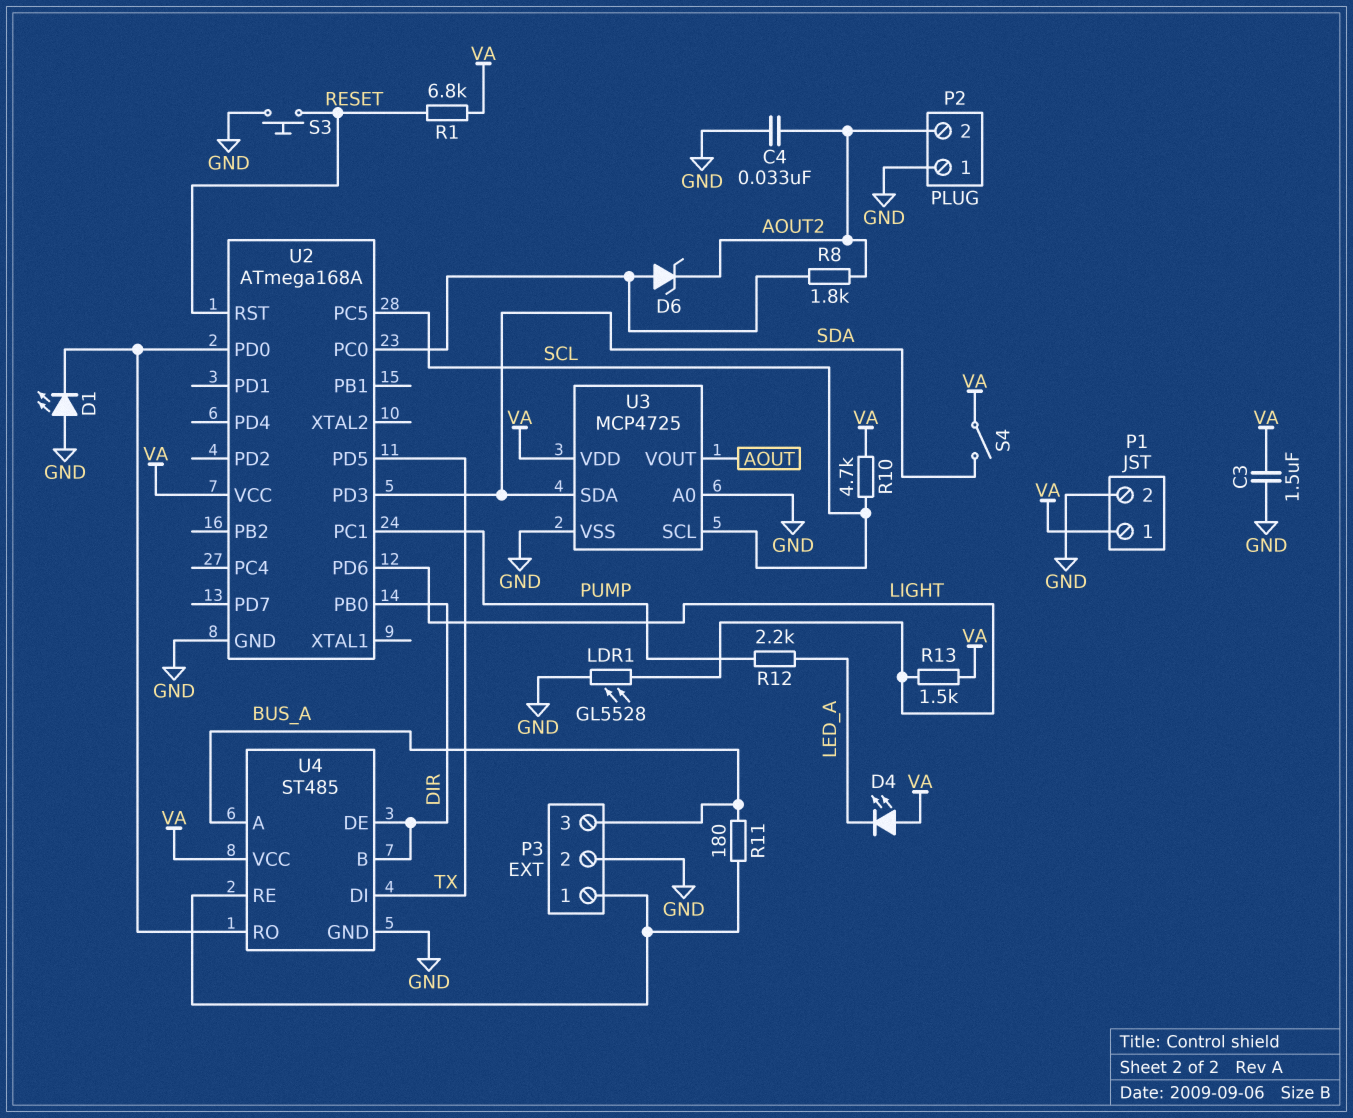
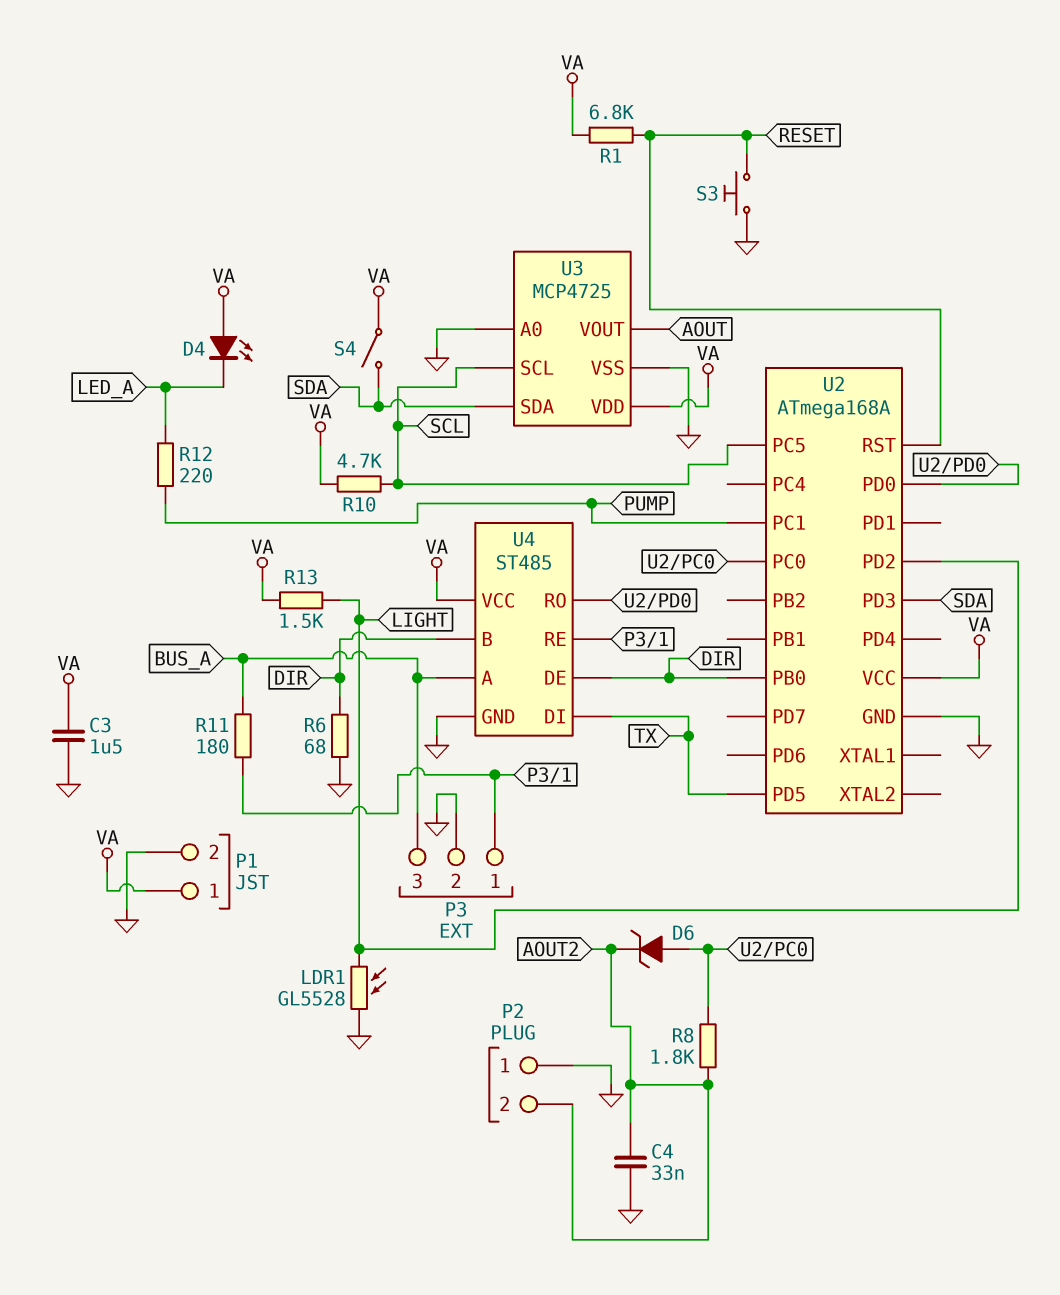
D1: LED (A GND, K U2/PD0) -> none
R6: none -> 68 (DIR, GND)
R12: 2.2k (LED_A, PUMP) -> 220 (LED_A, PUMP)
U2 pin PD2: none -> LIGHT
U2 pin PD6: LIGHT -> none

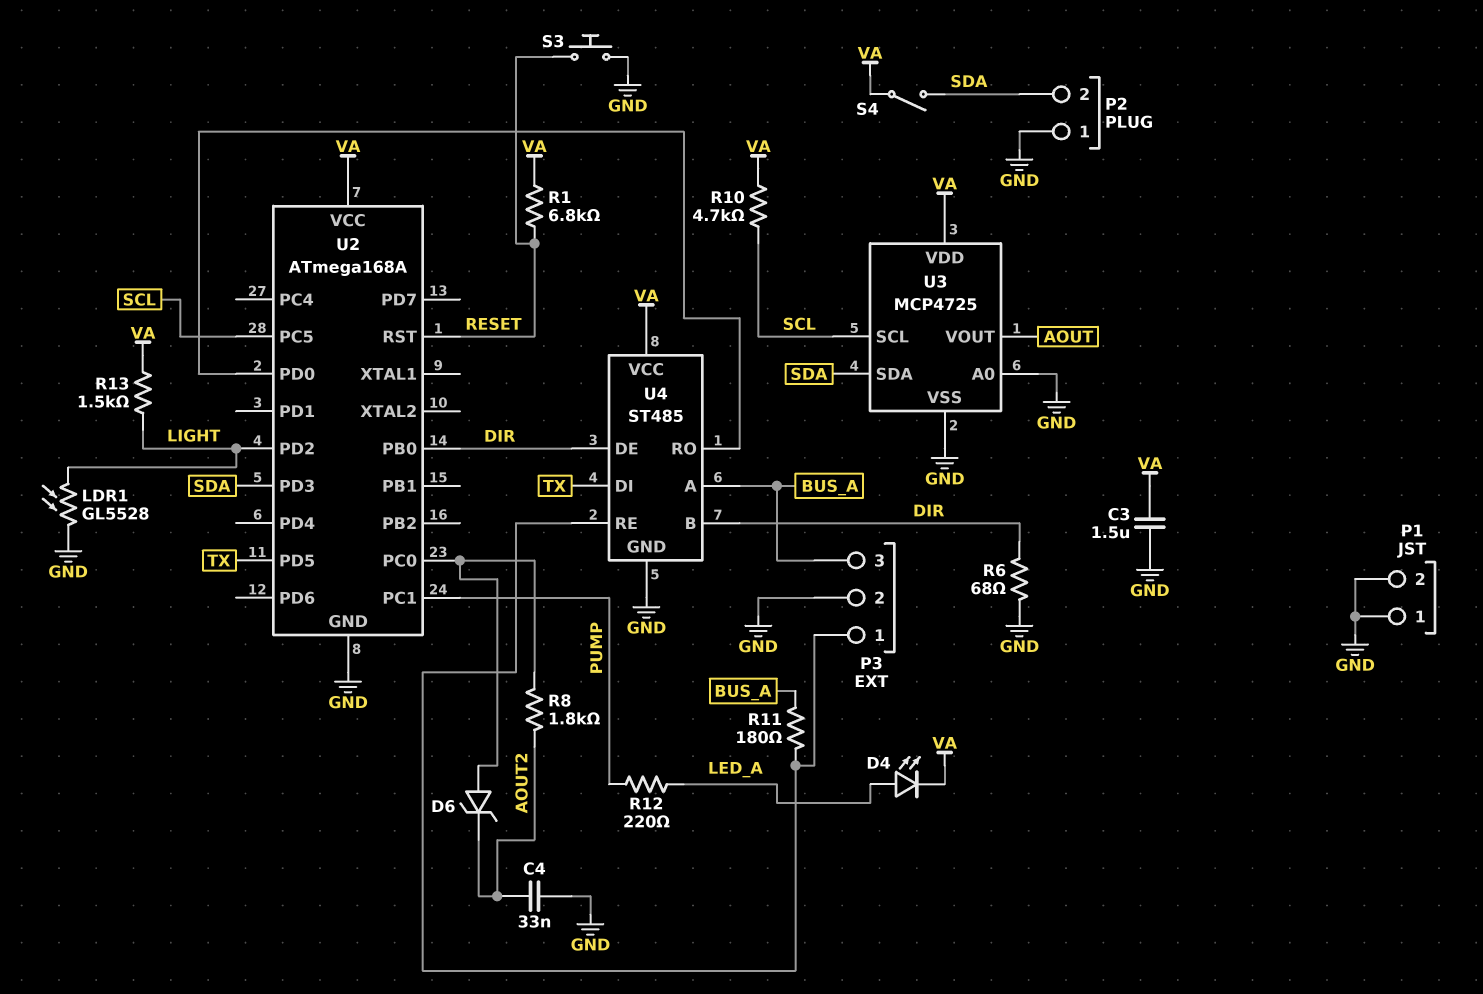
D4: LED (A VA, K LED_A) -> LED (A LED_A, K VA)
P1 pin 1: VA -> GND
P2 pin 2: AOUT2 -> SDA

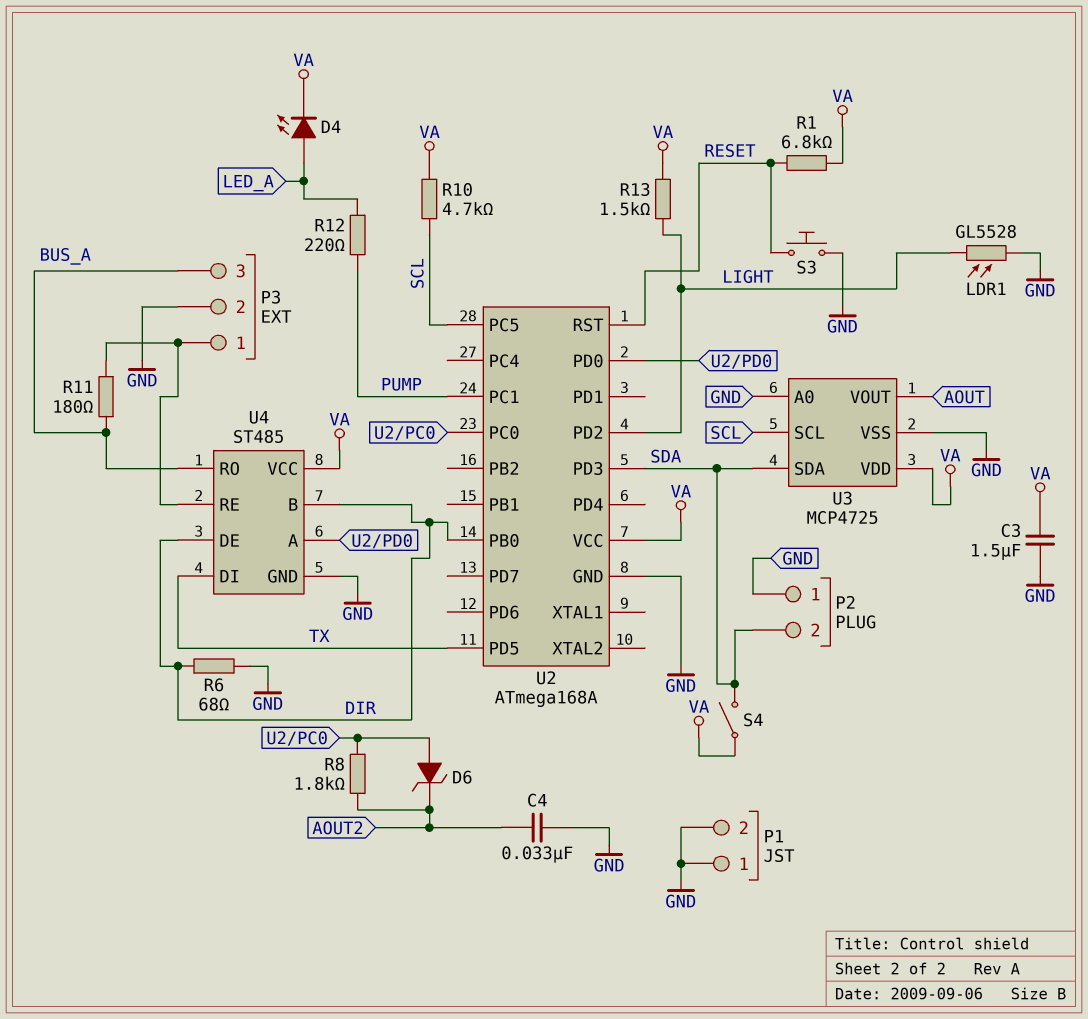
U4 pin A: BUS_A -> U2/PD0
U4 pin RO: U2/PD0 -> BUS_A

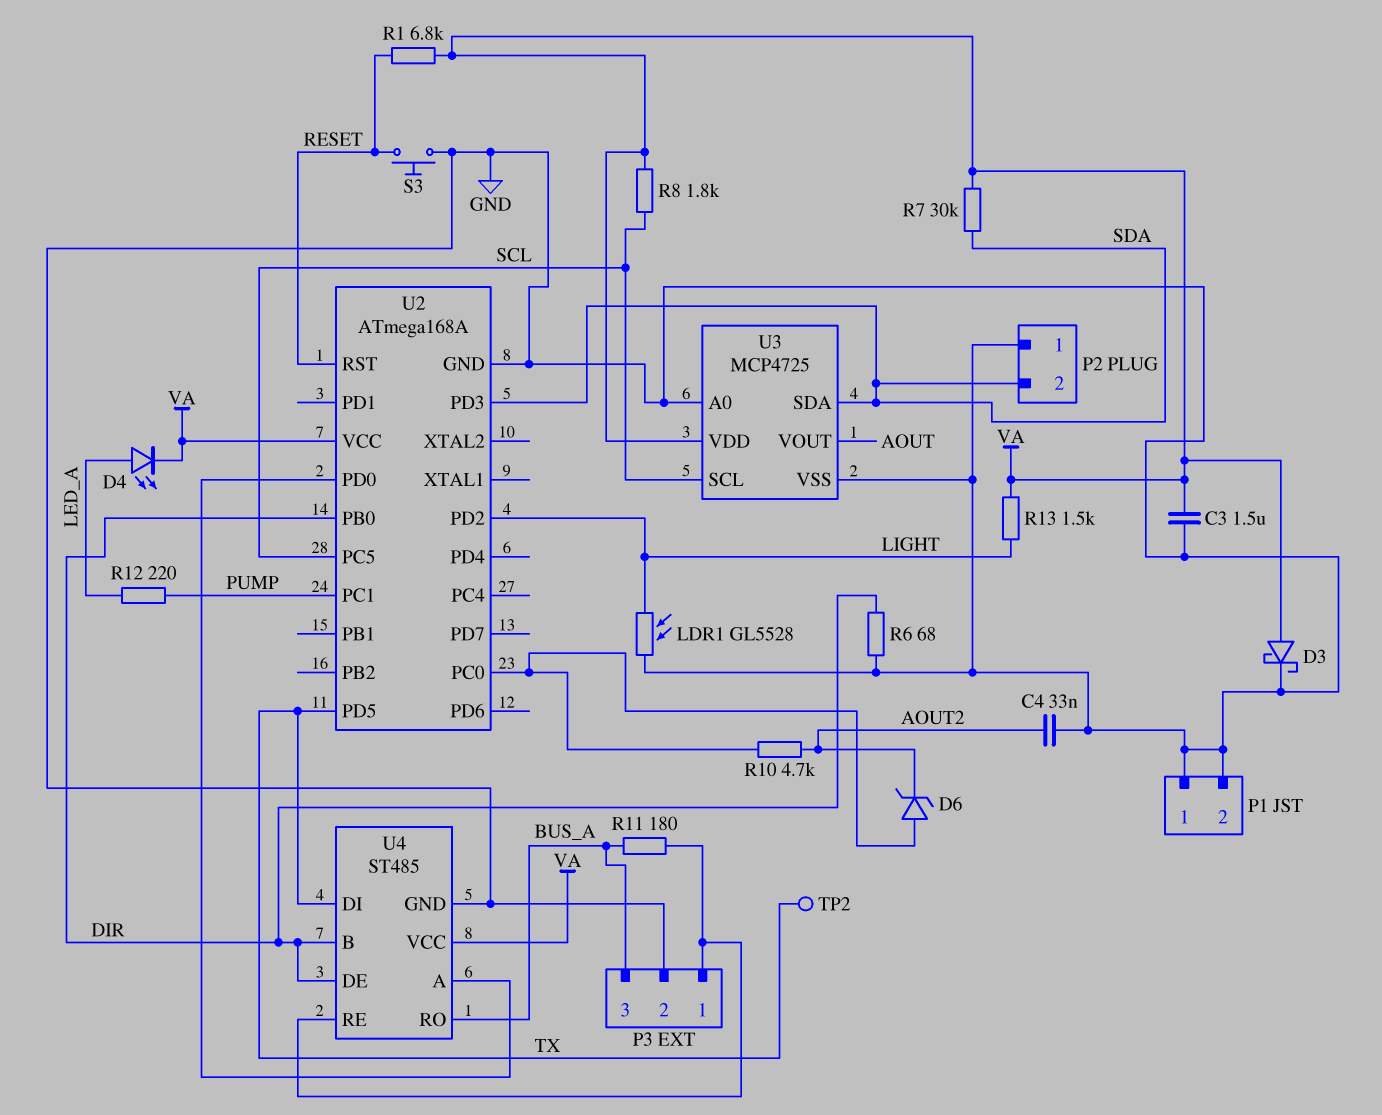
D3: none -> schottky (A VA, K GND)
R7: none -> 30k (SDA, VA)
R8: 1.8k (AOUT2, U2/PC0) -> 1.8k (SCL, VA)
R10: 4.7k (SCL, VA) -> 4.7k (AOUT2, U2/PC0)
S4: switch (SDA, VA) -> none
TP2: none -> test point (TX)

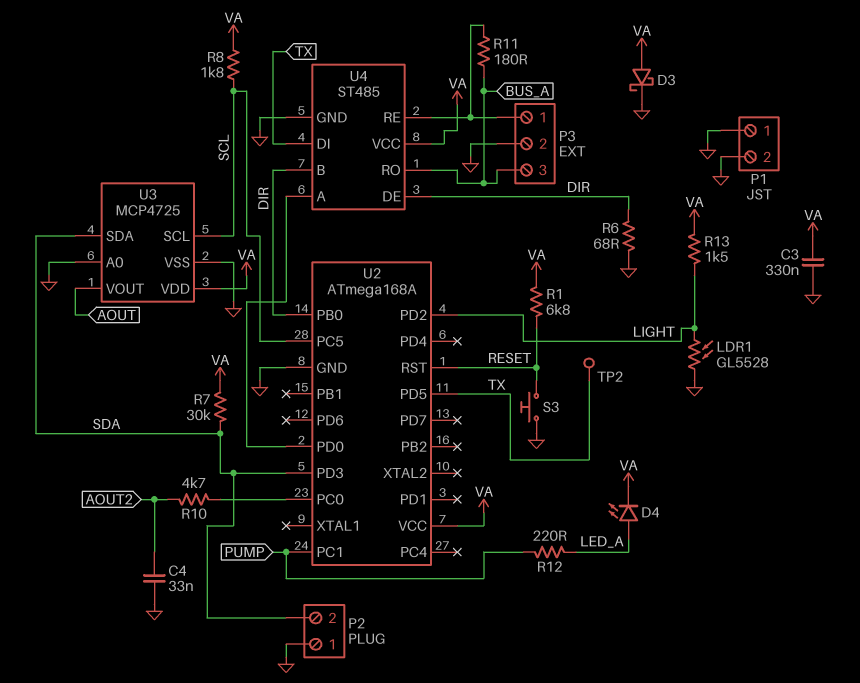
C3: 1.5uF (GND, VA) -> 330nF (GND, VA)
D6: zener (A U2/PC0, K AOUT2) -> none

